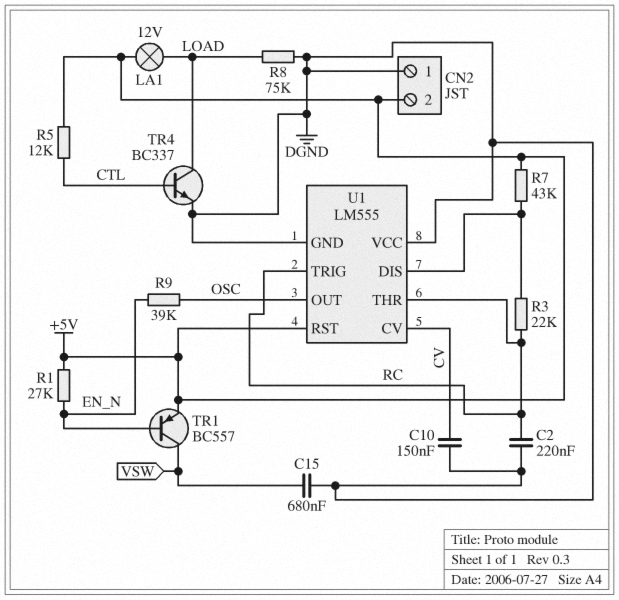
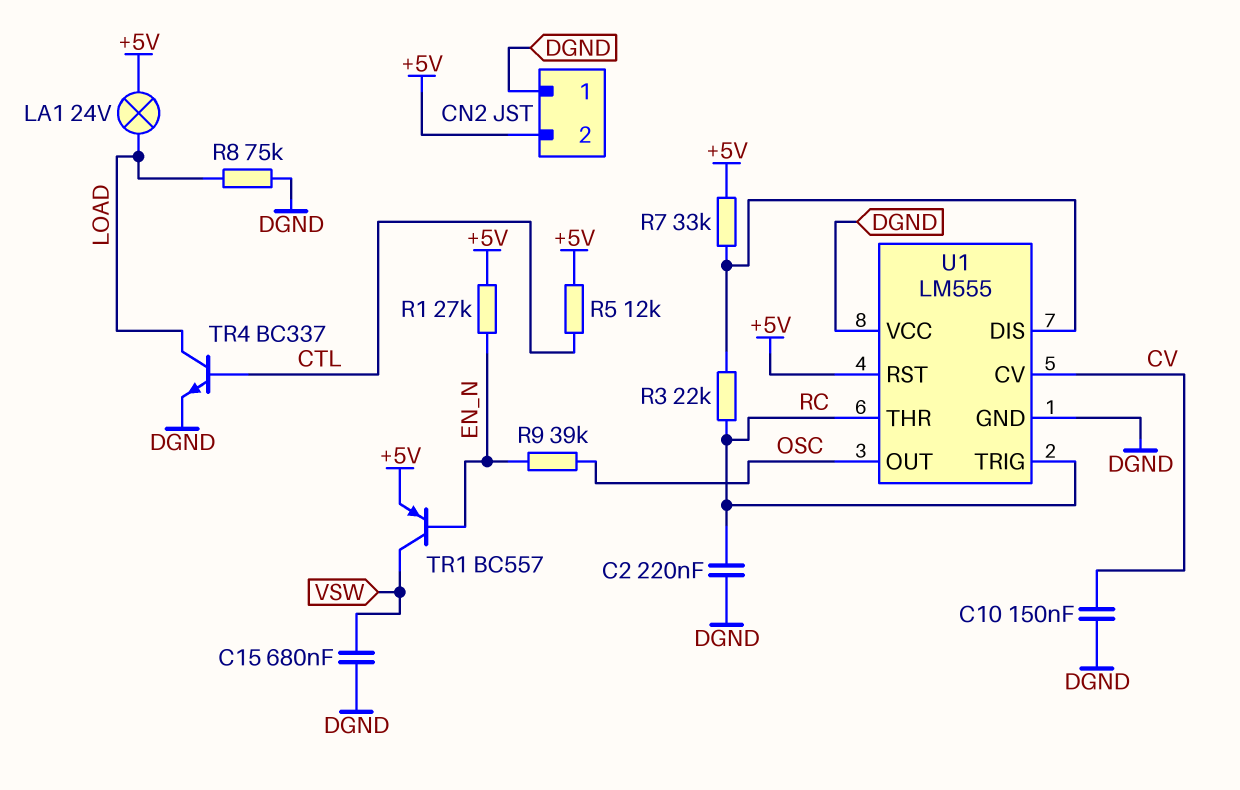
LA1: lamp 12V (+5V, LOAD) -> lamp 24V (+5V, LOAD)
R7: 43k (+5V, U1/DIS) -> 33k (+5V, U1/DIS)

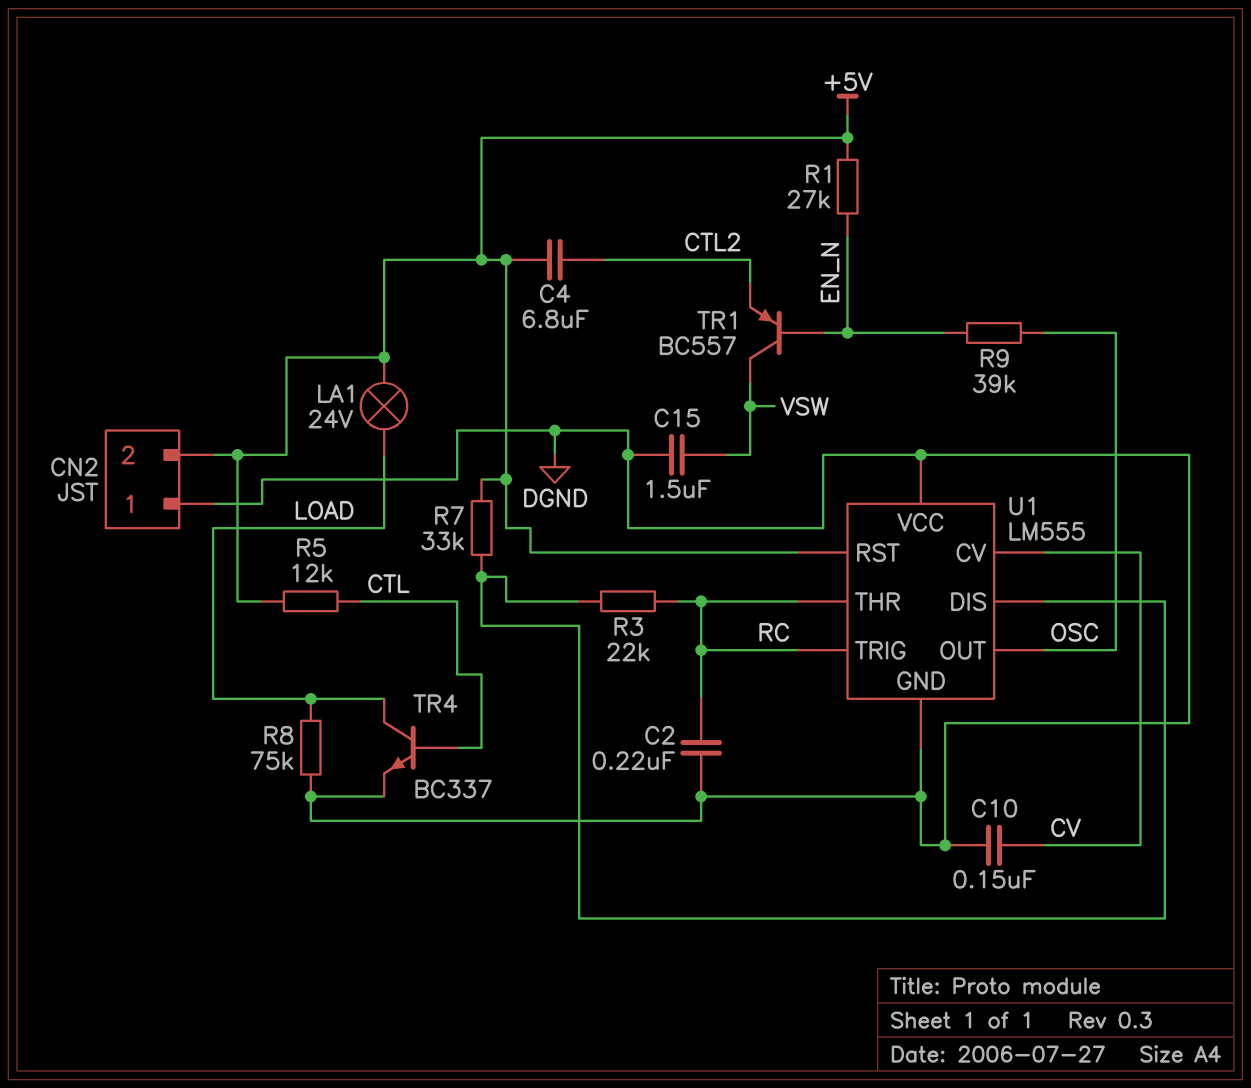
C4: none -> 6.8uF (+5V, CTL2)
C15: 680nF (DGND, VSW) -> 1.5uF (DGND, VSW)
TR1: PNP BC557 (B EN_N, C VSW, E +5V) -> PNP BC557 (B EN_N, C VSW, E CTL2)

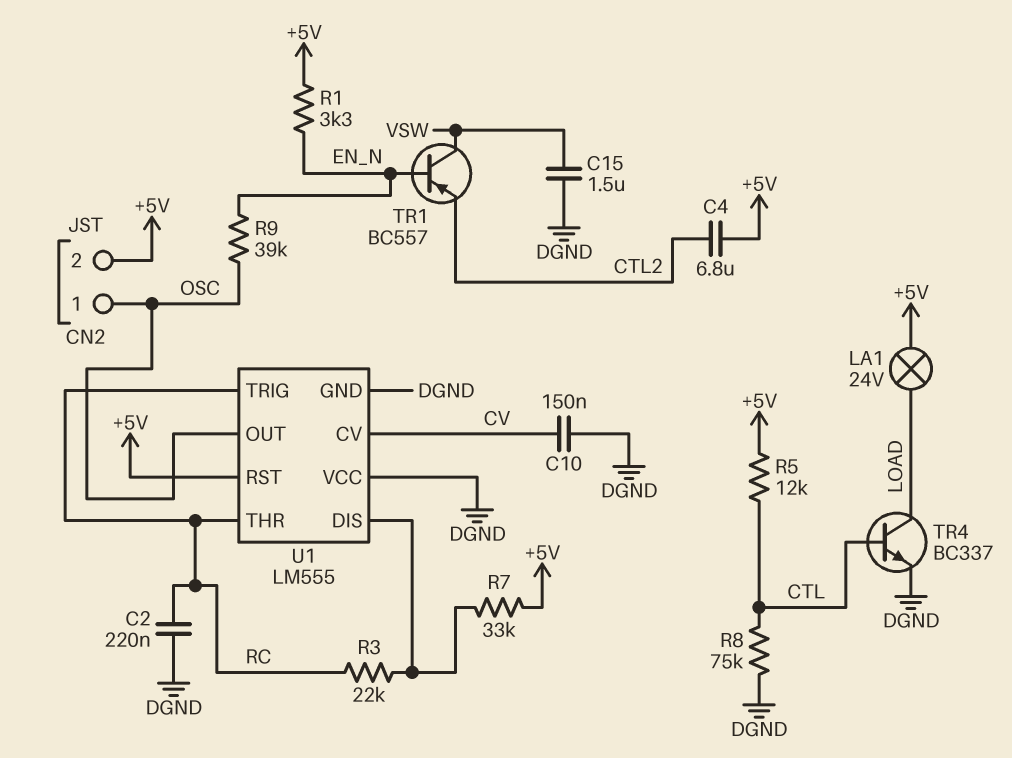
CN2 pin 1: DGND -> OSC
R1: 27k (+5V, EN_N) -> 3.3k (+5V, EN_N)
R8: 75k (DGND, LOAD) -> 75k (CTL, DGND)

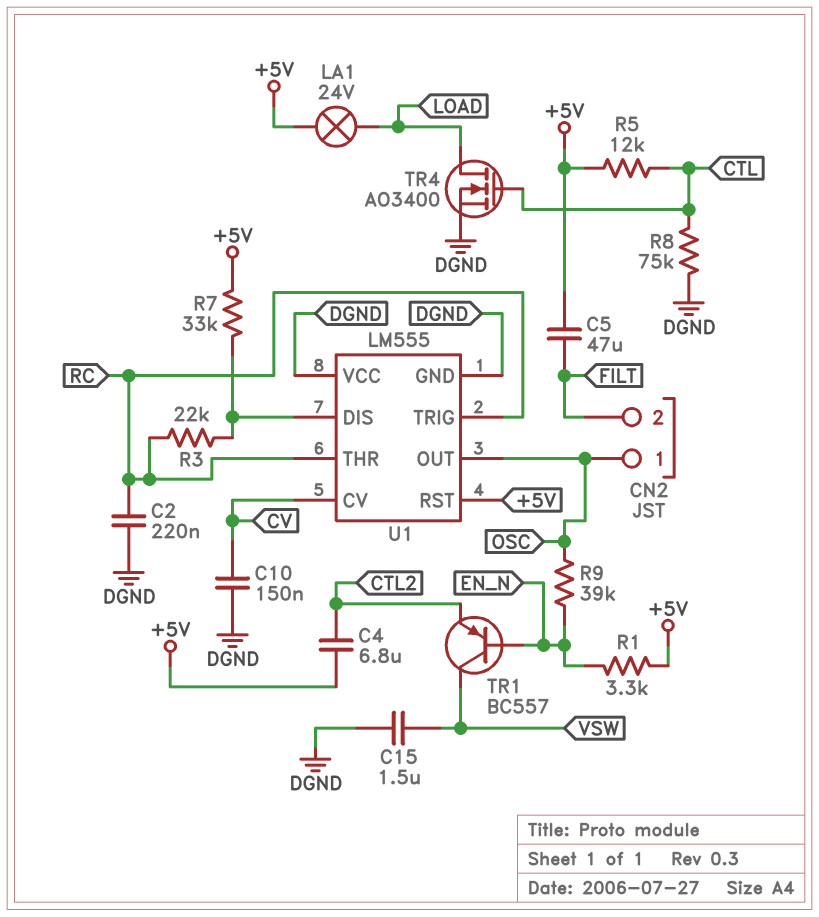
C5: none -> 47uF (+5V, FILT)
CN2 pin 2: +5V -> FILT
TR4: NPN BC337 (B CTL, C LOAD, E DGND) -> NMOS AO3400 (G CTL, D LOAD, S DGND)

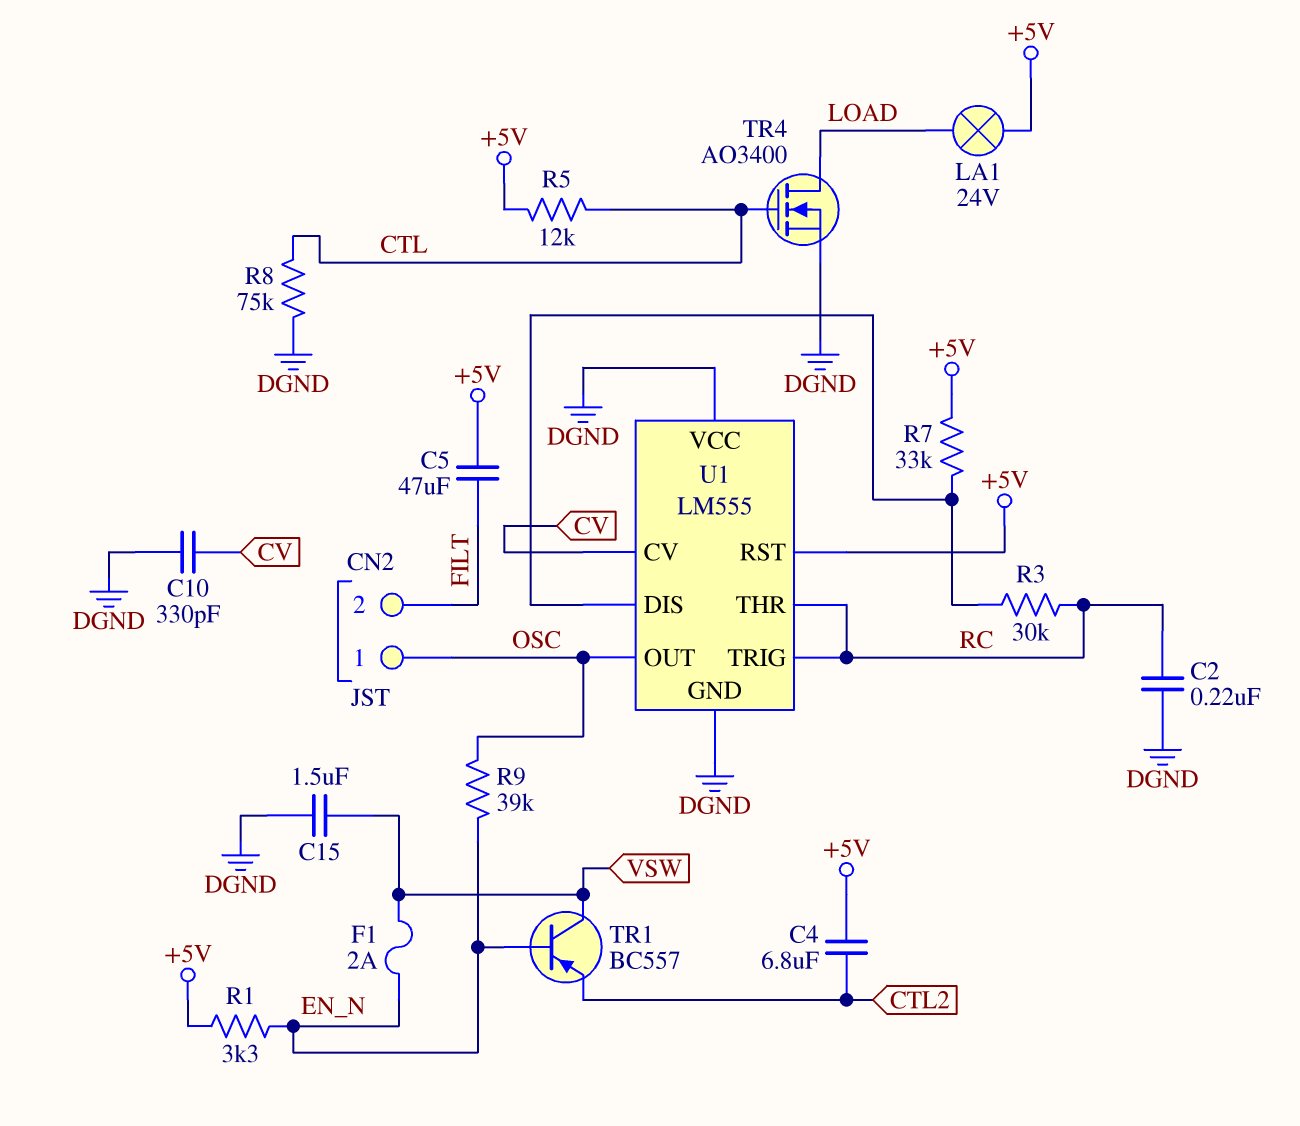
C10: 150nF (CV, DGND) -> 330pF (CV, DGND)
F1: none -> 2A (EN_N, VSW)
R3: 22k (RC, U1/DIS) -> 30k (RC, U1/DIS)

